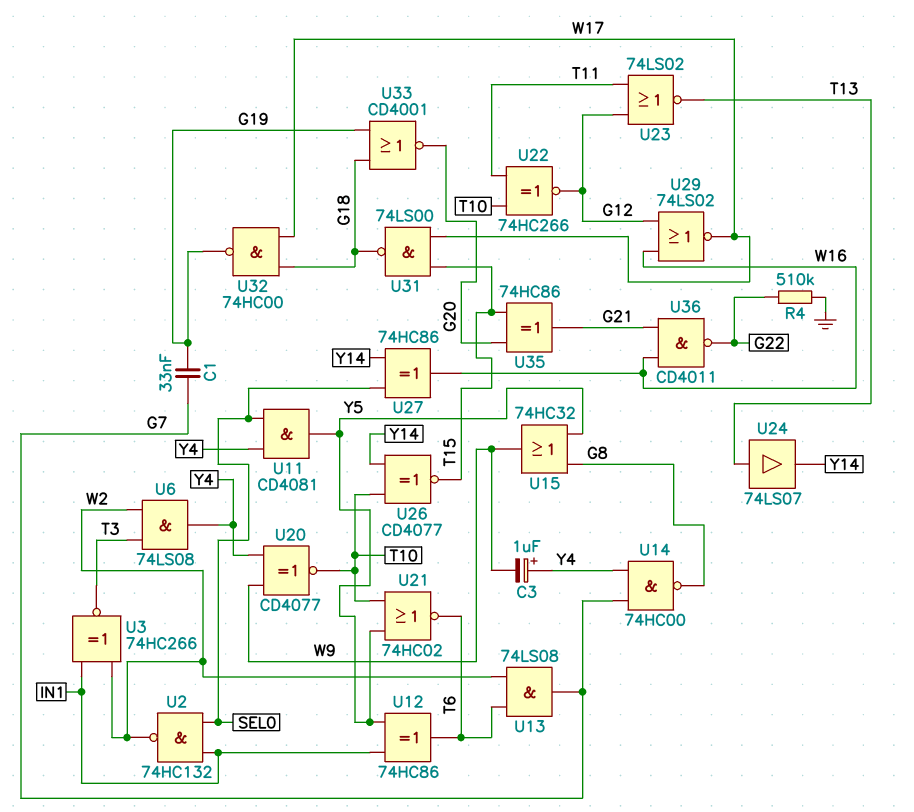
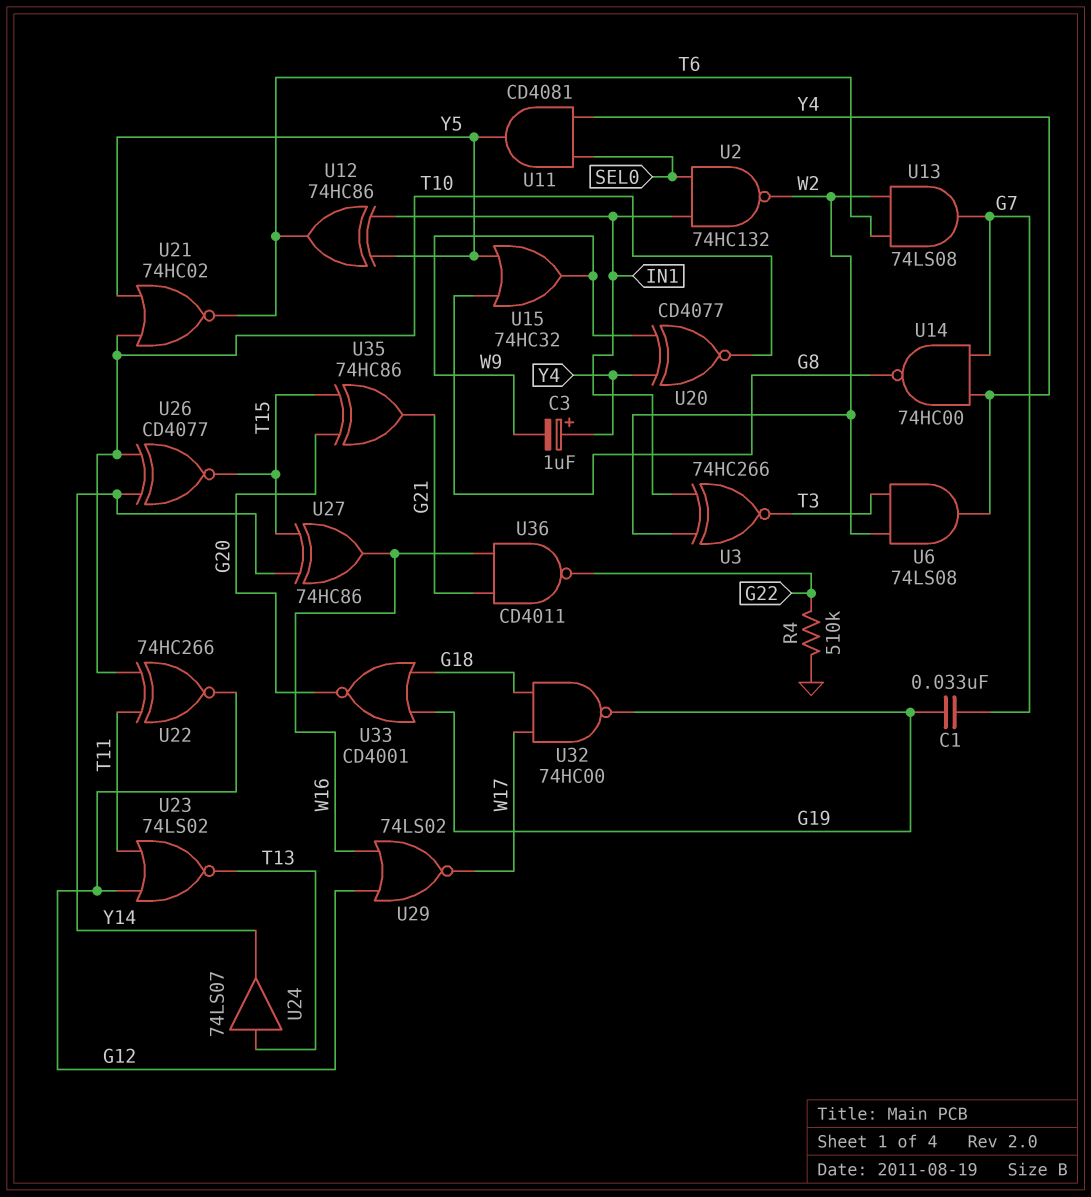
U27: XOR 74HC86 (in SEL0, in Y14, out W16) -> XOR 74HC86 (in T15, in Y14, out W16)
U31: NAND 74LS00 (in T15, in W17, out G18) -> none

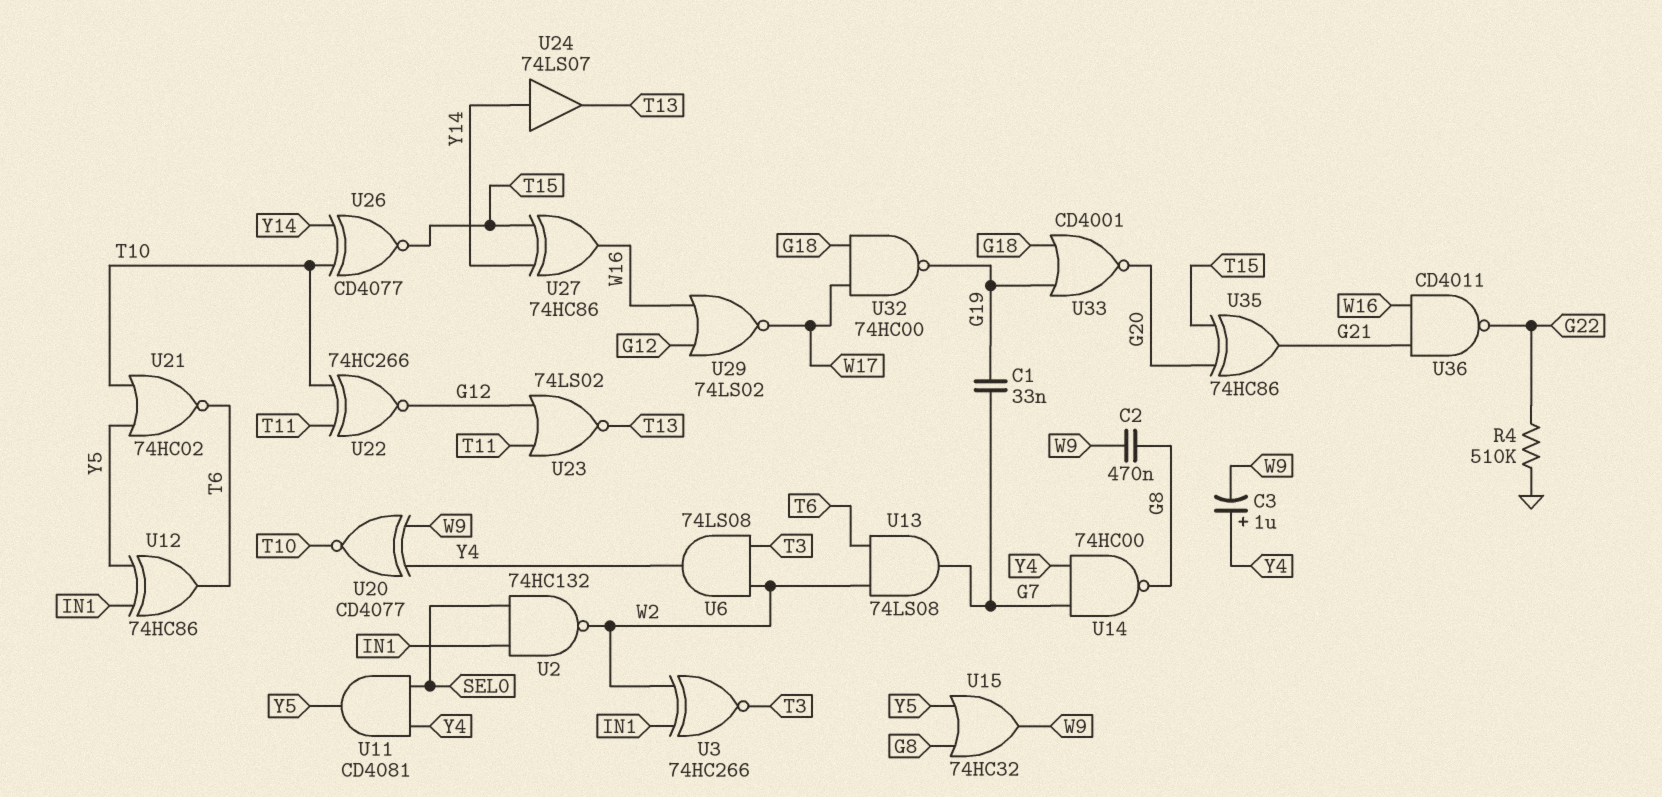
C2: none -> 470nF (G8, W9)
U24: buffer 74LS07 (in T13, out Y14) -> buffer 74LS07 (in Y14, out T13)

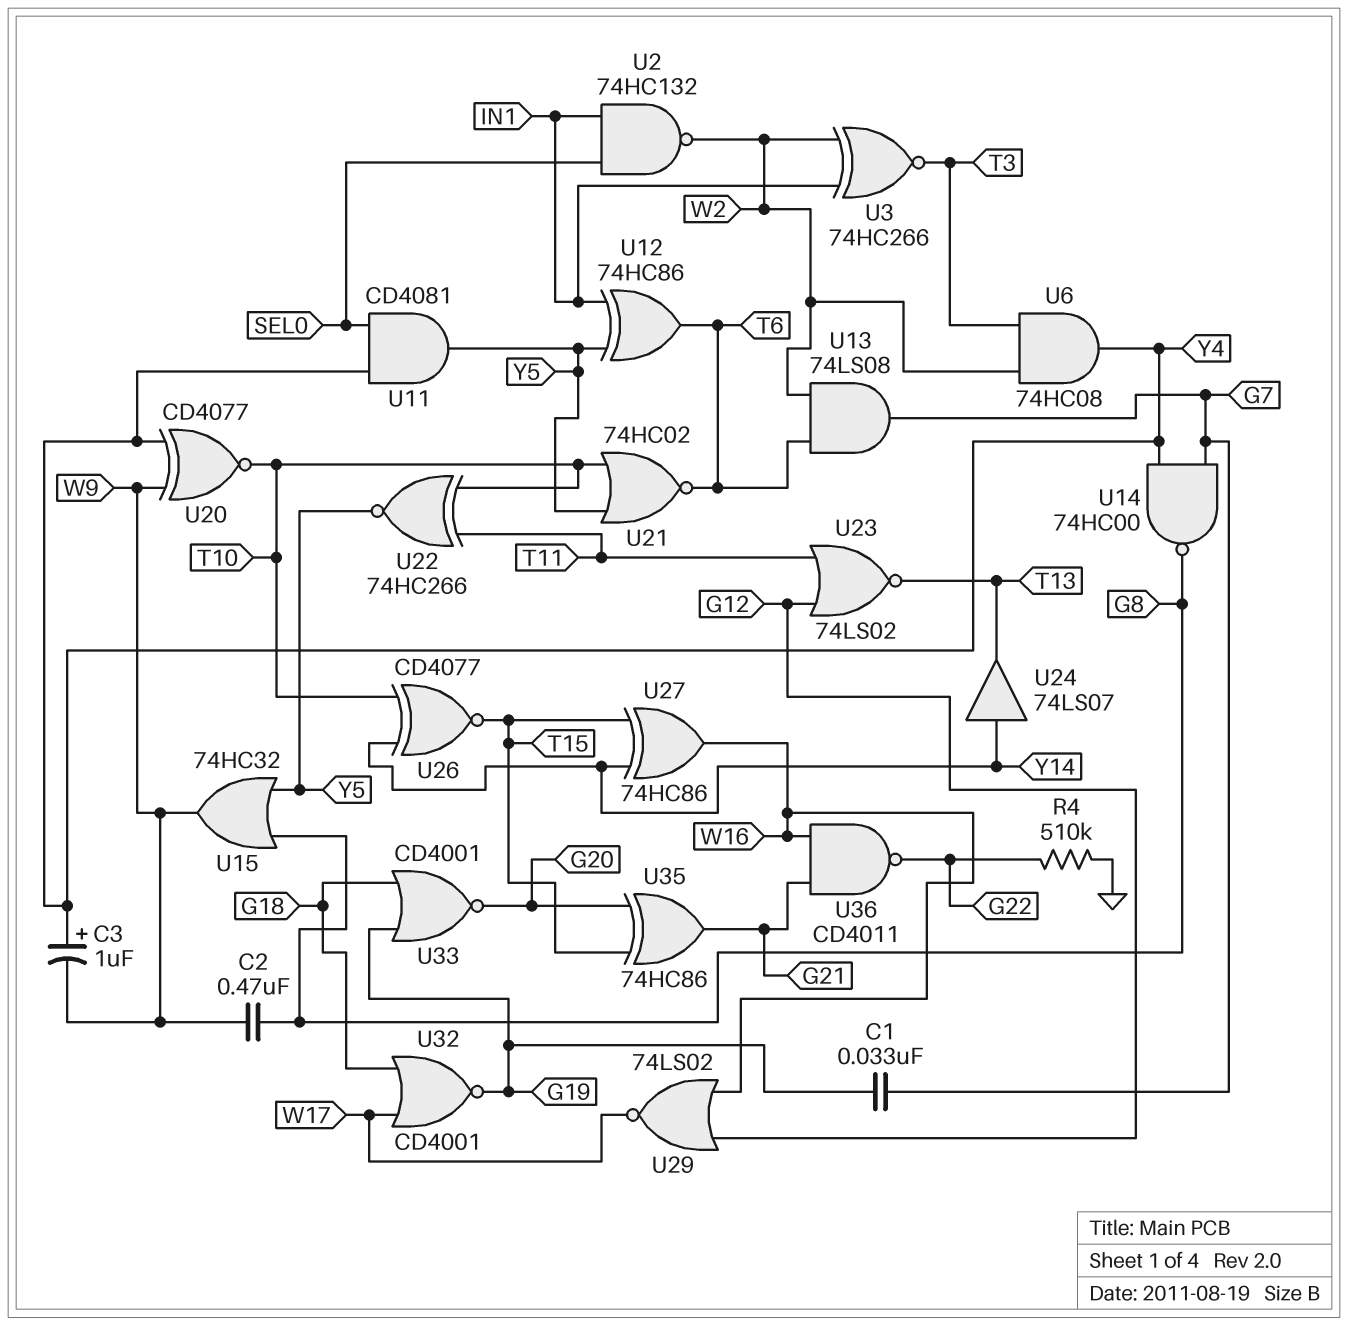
U6: AND 74LS08 (in T3, in W2, out Y4) -> AND 74HC08 (in T3, in W2, out Y4)
U22: XNOR 74HC266 (in T10, in T11, out G12) -> XNOR 74HC266 (in T10, in T11, out Y5)
U32: NAND 74HC00 (in G18, in W17, out G19) -> NOR CD4001 (in G18, in W17, out G19)

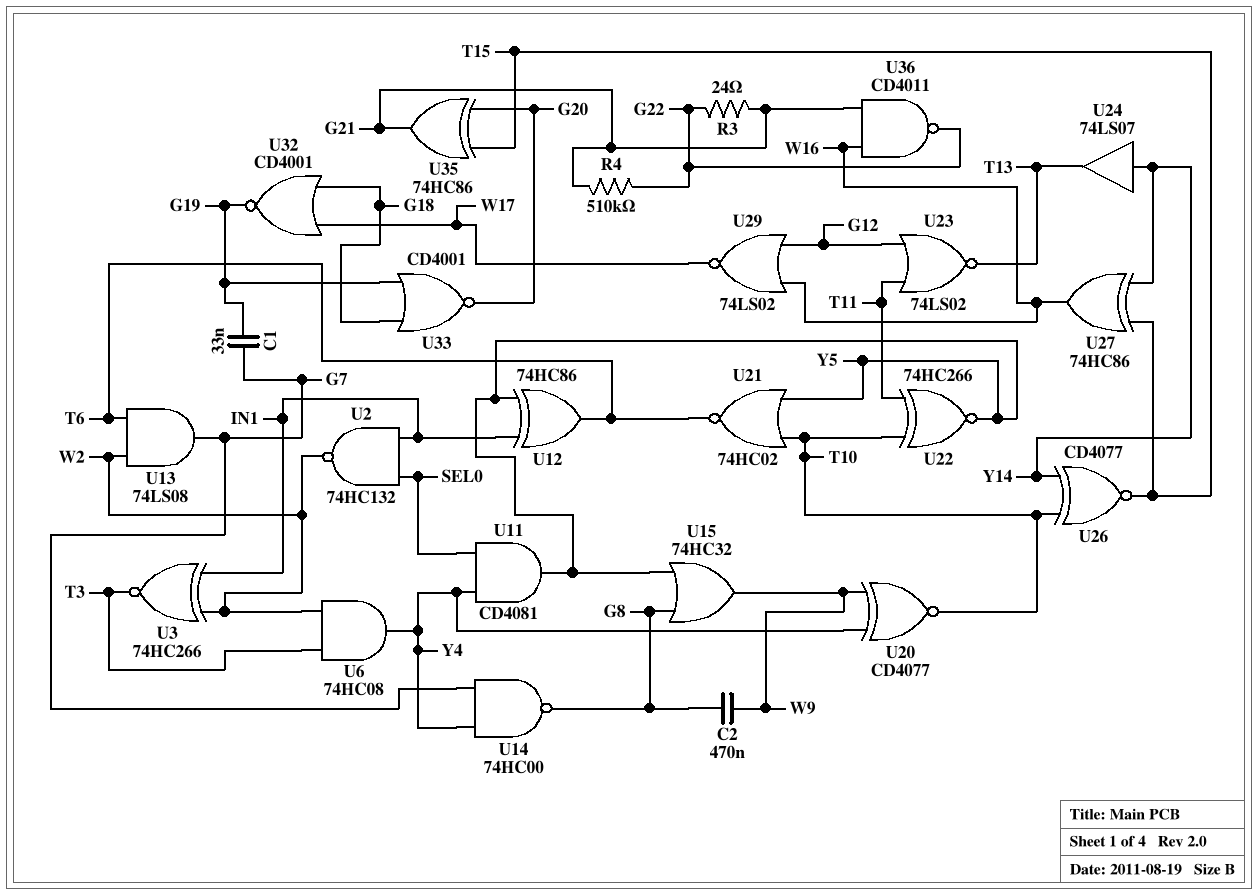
C3: 1uF (plus Y4, minus W9) -> none
R3: none -> 24 (G21, G22)
R4: 510k (G22, GND) -> 510k (G21, G22)

